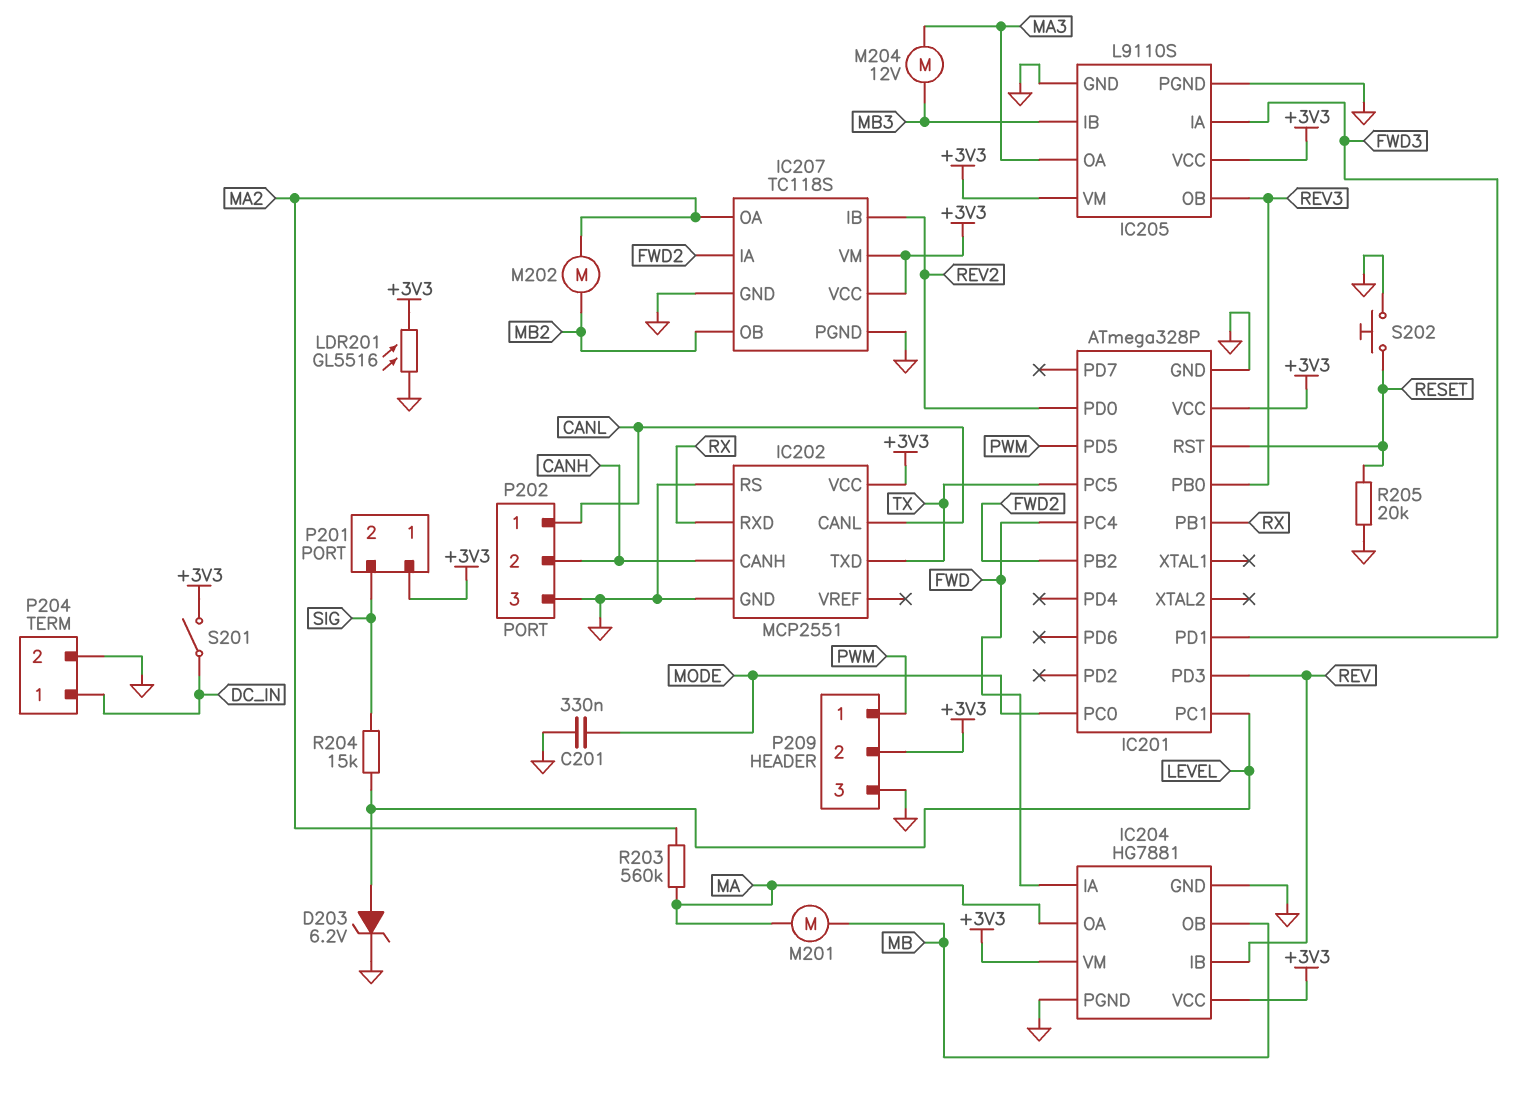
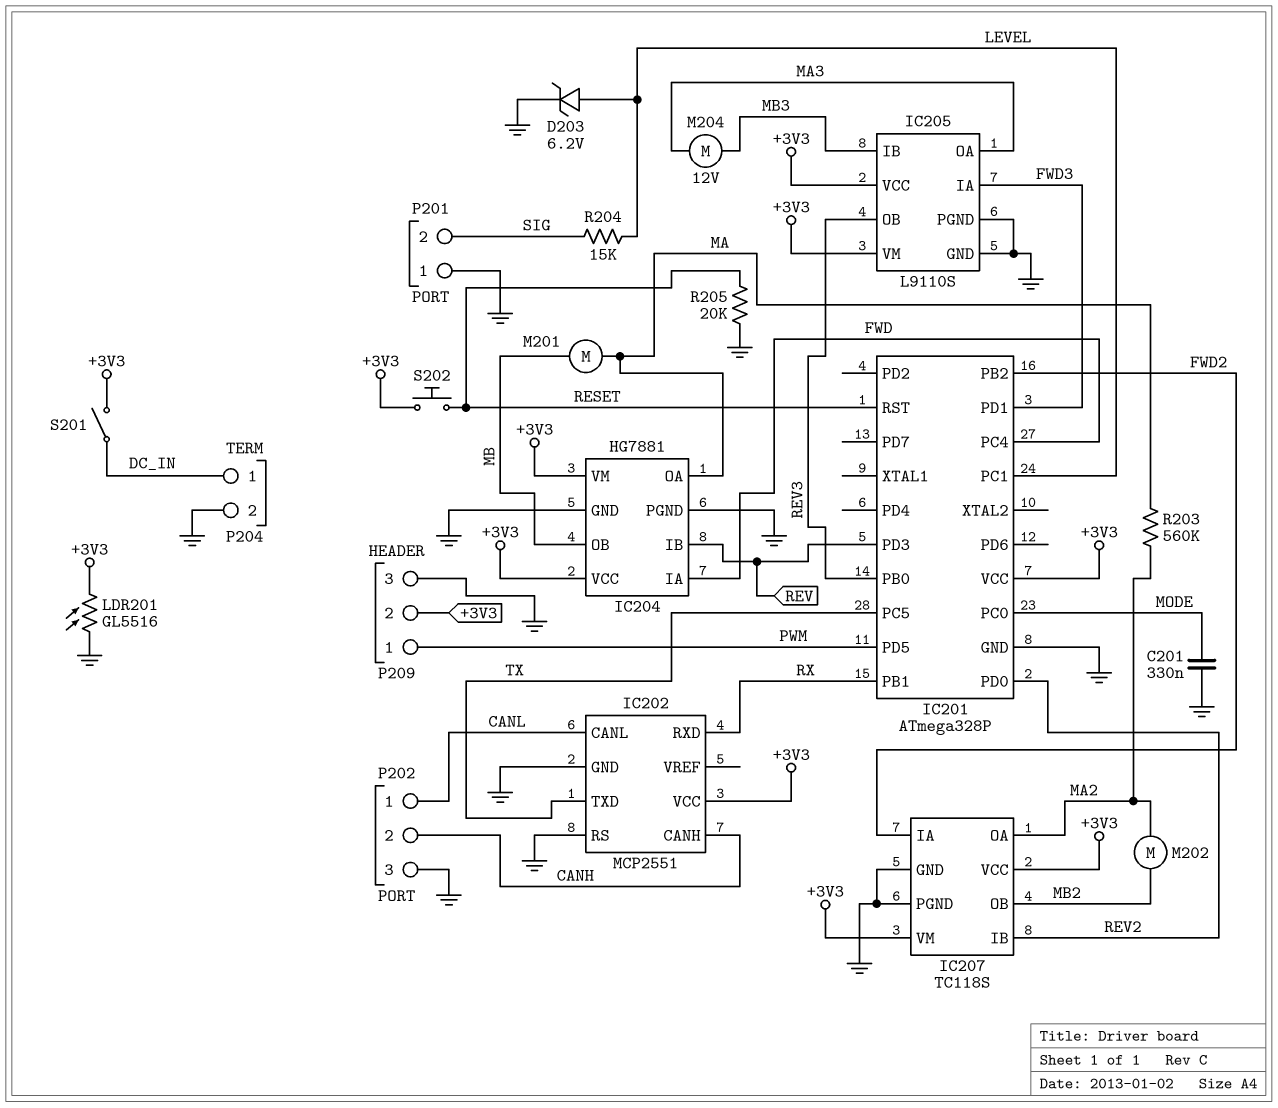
P201 pin 1: +3V3 -> GND
S202: button (GND, RESET) -> button (+3V3, RESET)

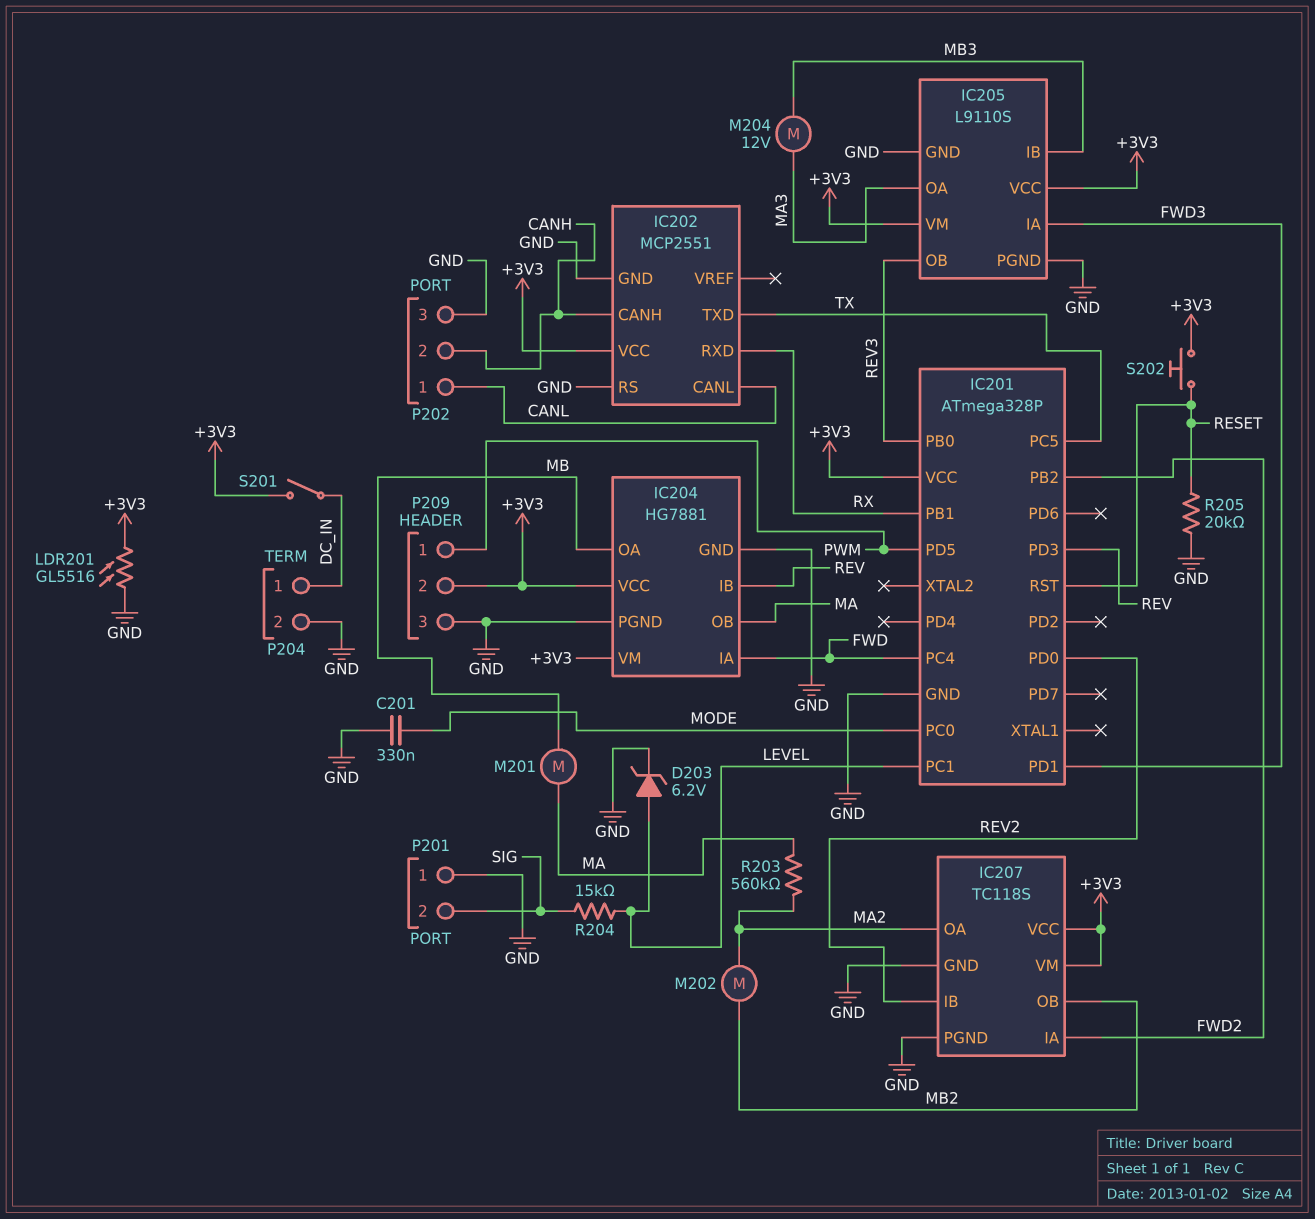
IC204 pin OA: MA -> MB
IC204 pin OB: MB -> MA

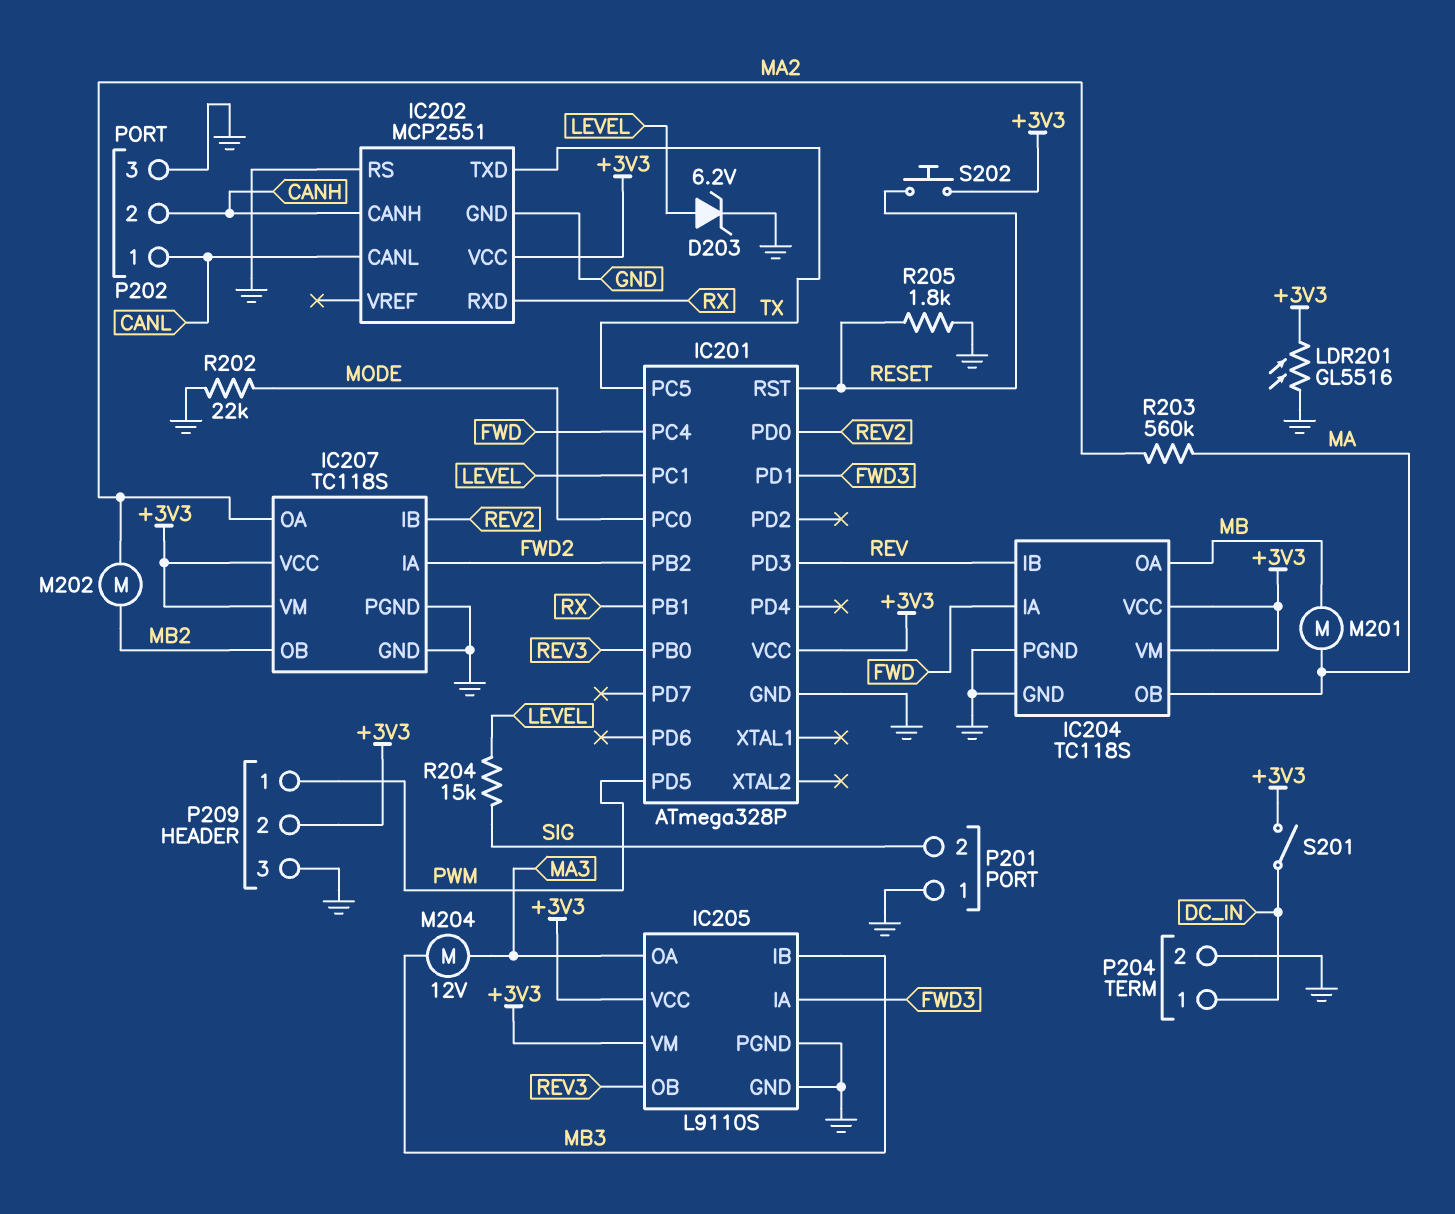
C201: 330nF (GND, MODE) -> none
IC204: HG7881 -> TC118S
R202: none -> 22k (GND, MODE)
R205: 20k (GND, RESET) -> 1.8k (GND, RESET)

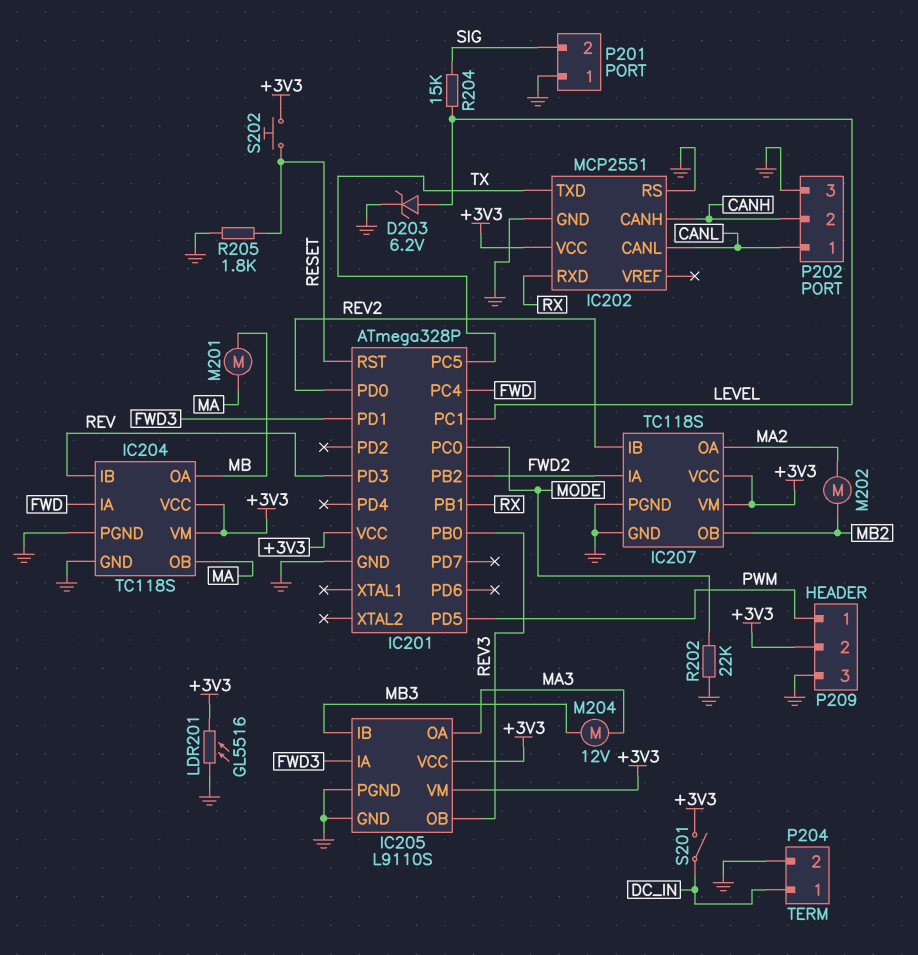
R203: 560k (MA, MA2) -> none

